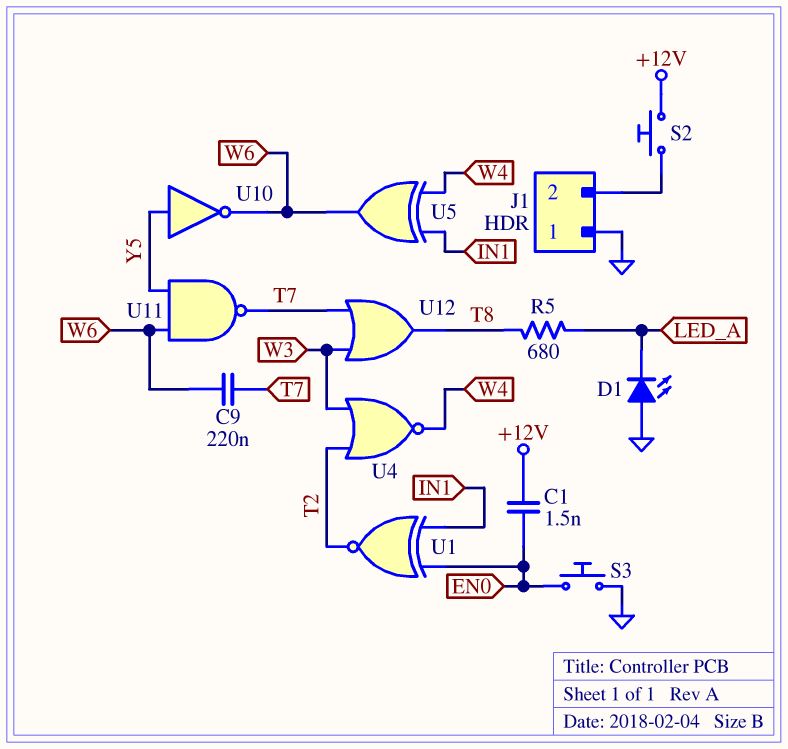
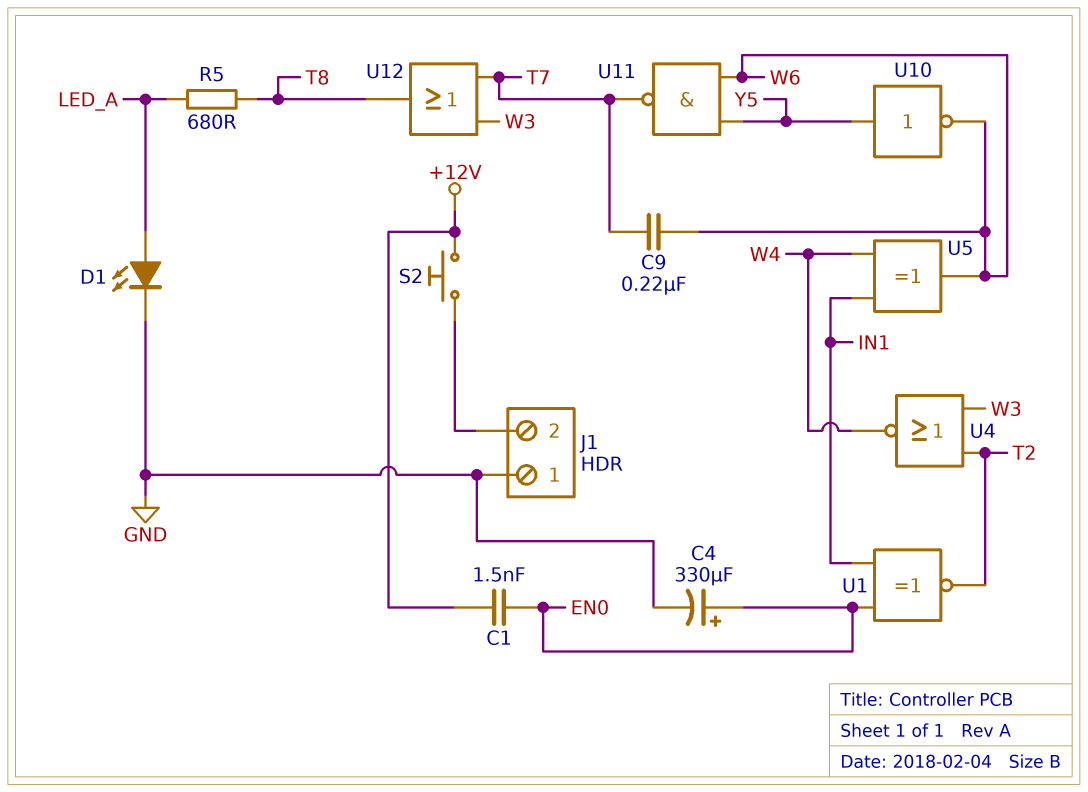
C4: none -> 330uF (plus EN0, minus GND)
D1: LED (A GND, K LED_A) -> LED (A LED_A, K GND)
S3: button (EN0, GND) -> none

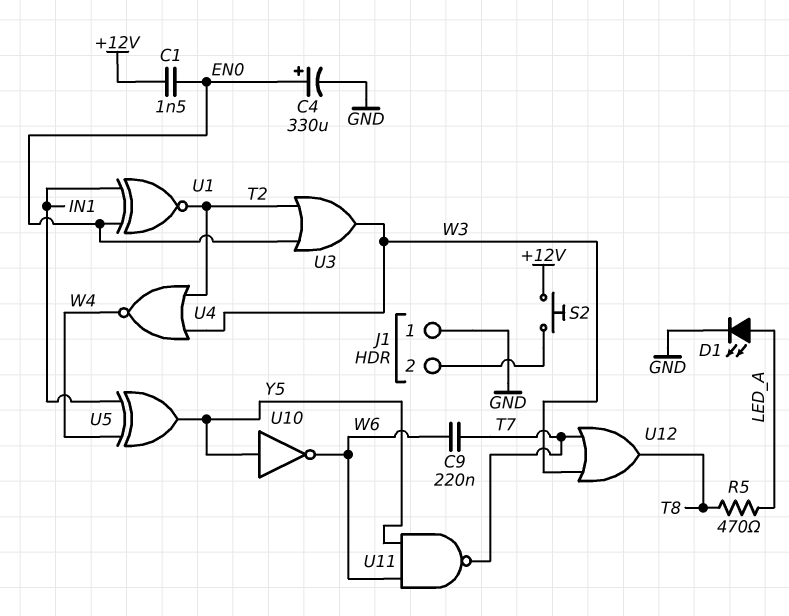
R5: 680 (LED_A, T8) -> 470 (LED_A, T8)
U3: none -> OR (in EN0, in T2, out W3)
U5: XOR (in IN1, in W4, out W6) -> XOR (in IN1, in W4, out Y5)

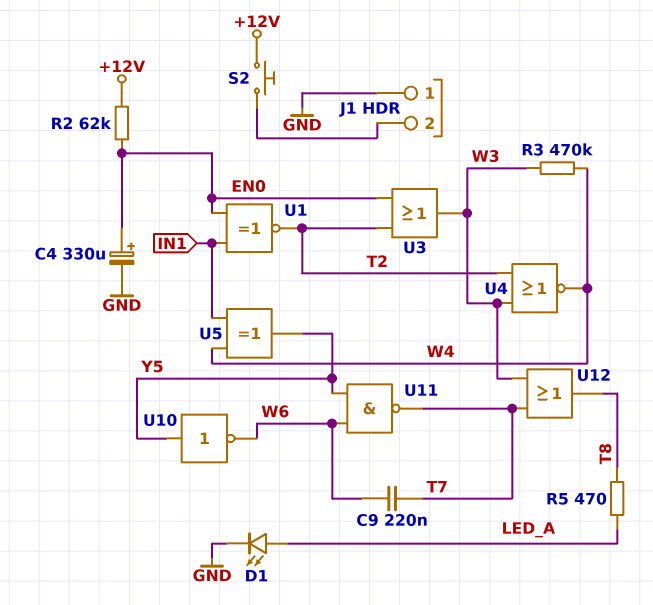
C1: 1.5nF (+12V, EN0) -> none
R2: none -> 62k (+12V, EN0)
R3: none -> 470k (W3, W4)

